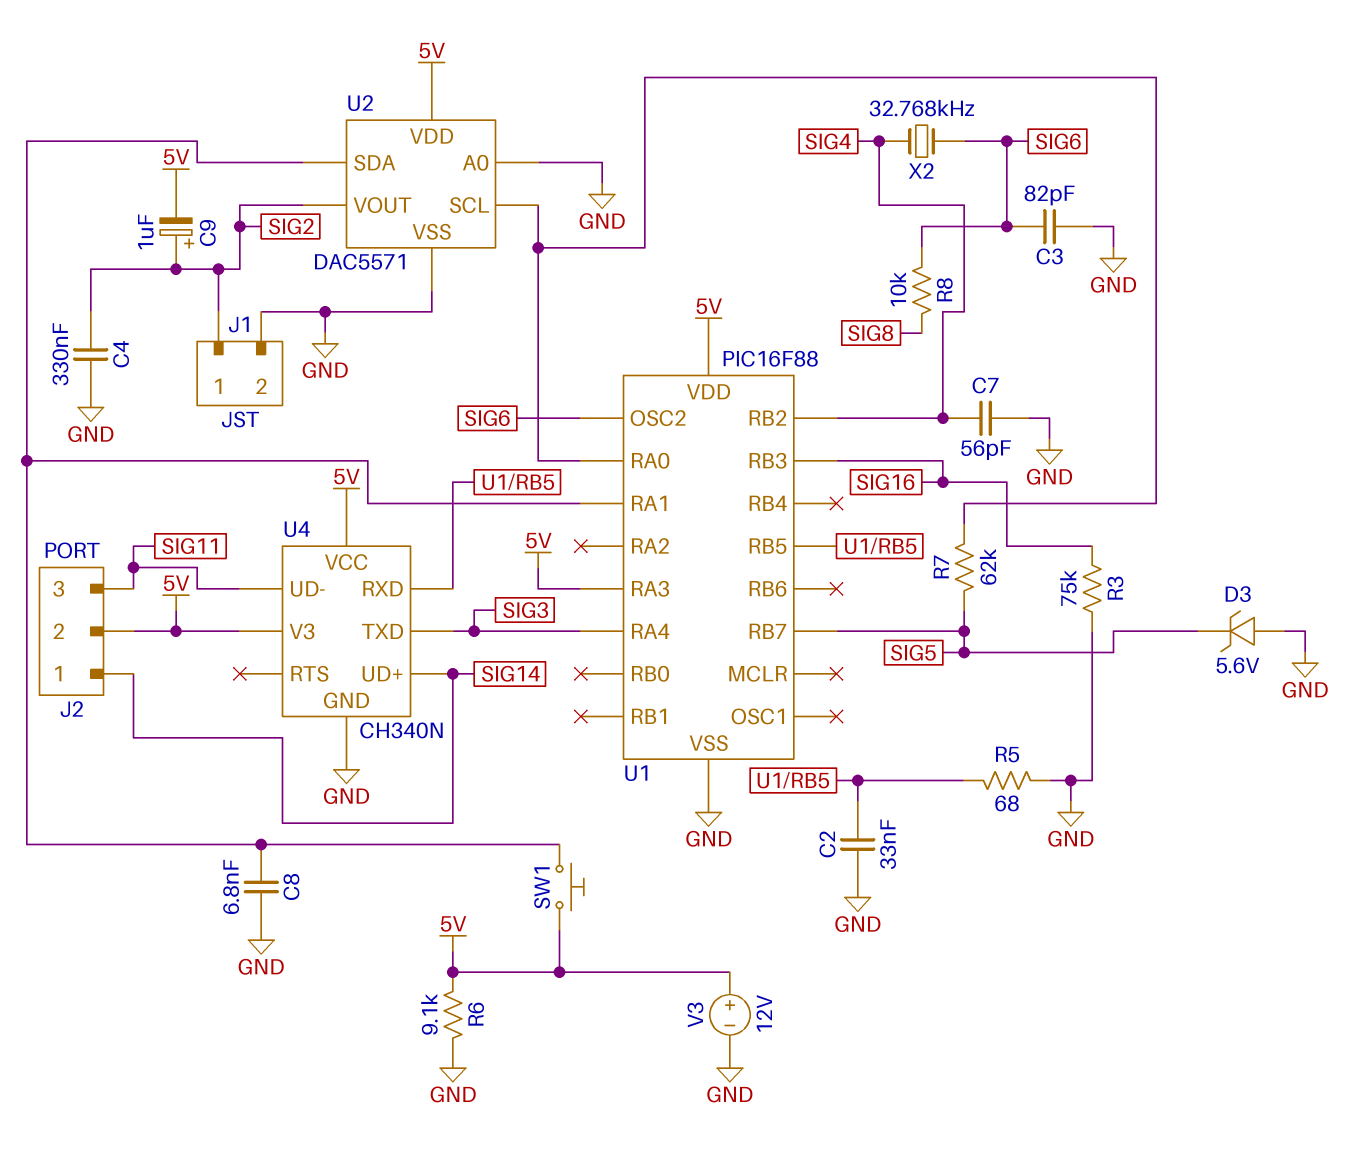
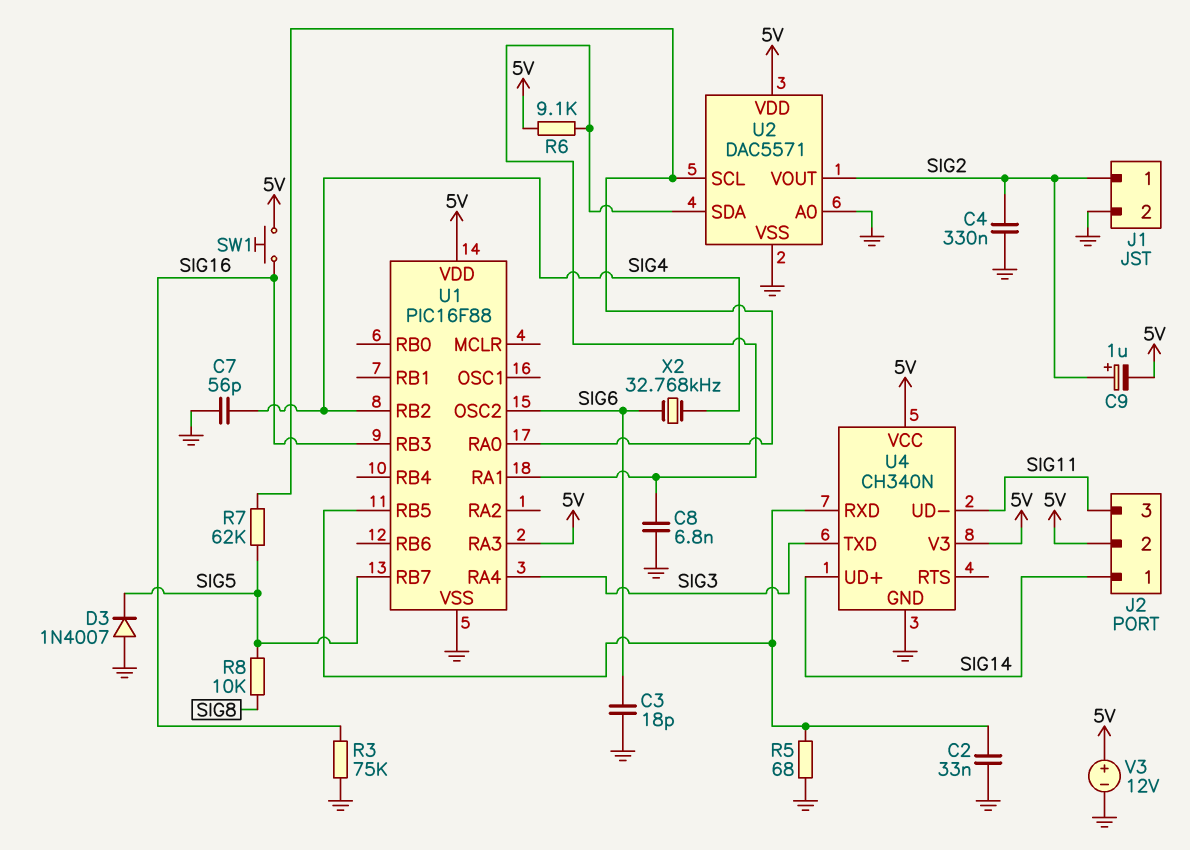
C3: 82pF (GND, SIG6) -> 18pF (GND, SIG6)
D3: zener 5.6V (A GND, K SIG5) -> diode 1N4007 (A GND, K SIG5)
R6: 9.1k (5V, GND) -> 9.1k (5V, U1/RA1)
R8: 10k (SIG6, SIG8) -> 10k (SIG5, SIG8)
SW1: button (5V, U1/RA1) -> button (5V, SIG16)

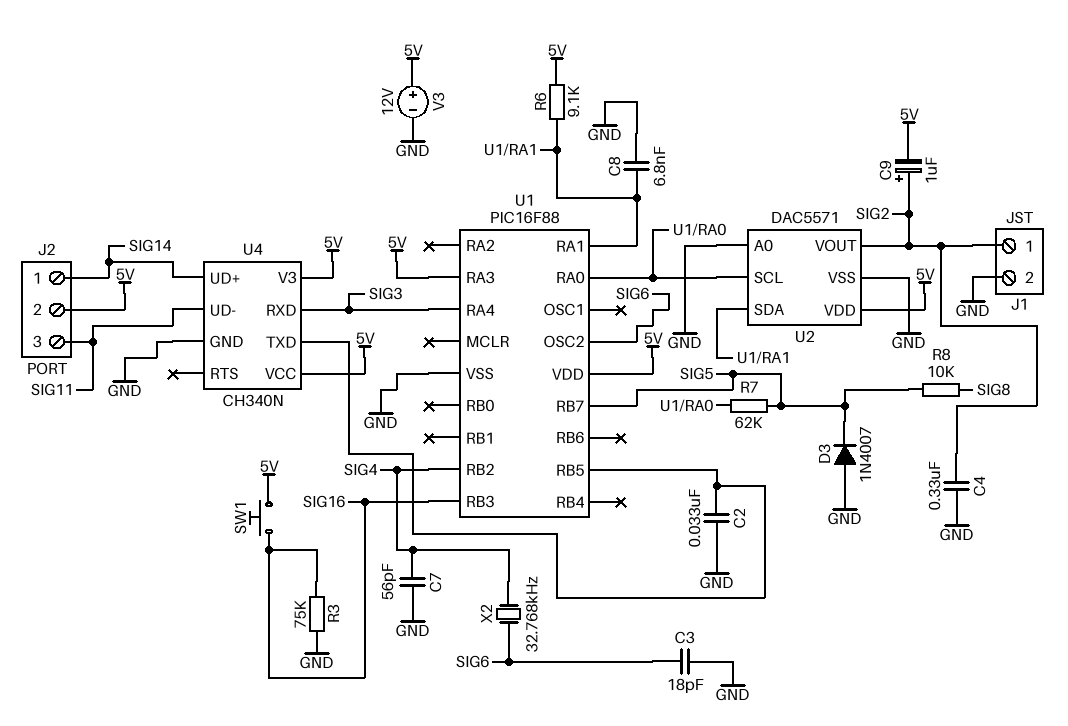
R5: 68 (GND, U1/RB5) -> none
U4 pin RXD: U1/RB5 -> SIG3
U4 pin TXD: SIG3 -> U1/RB5

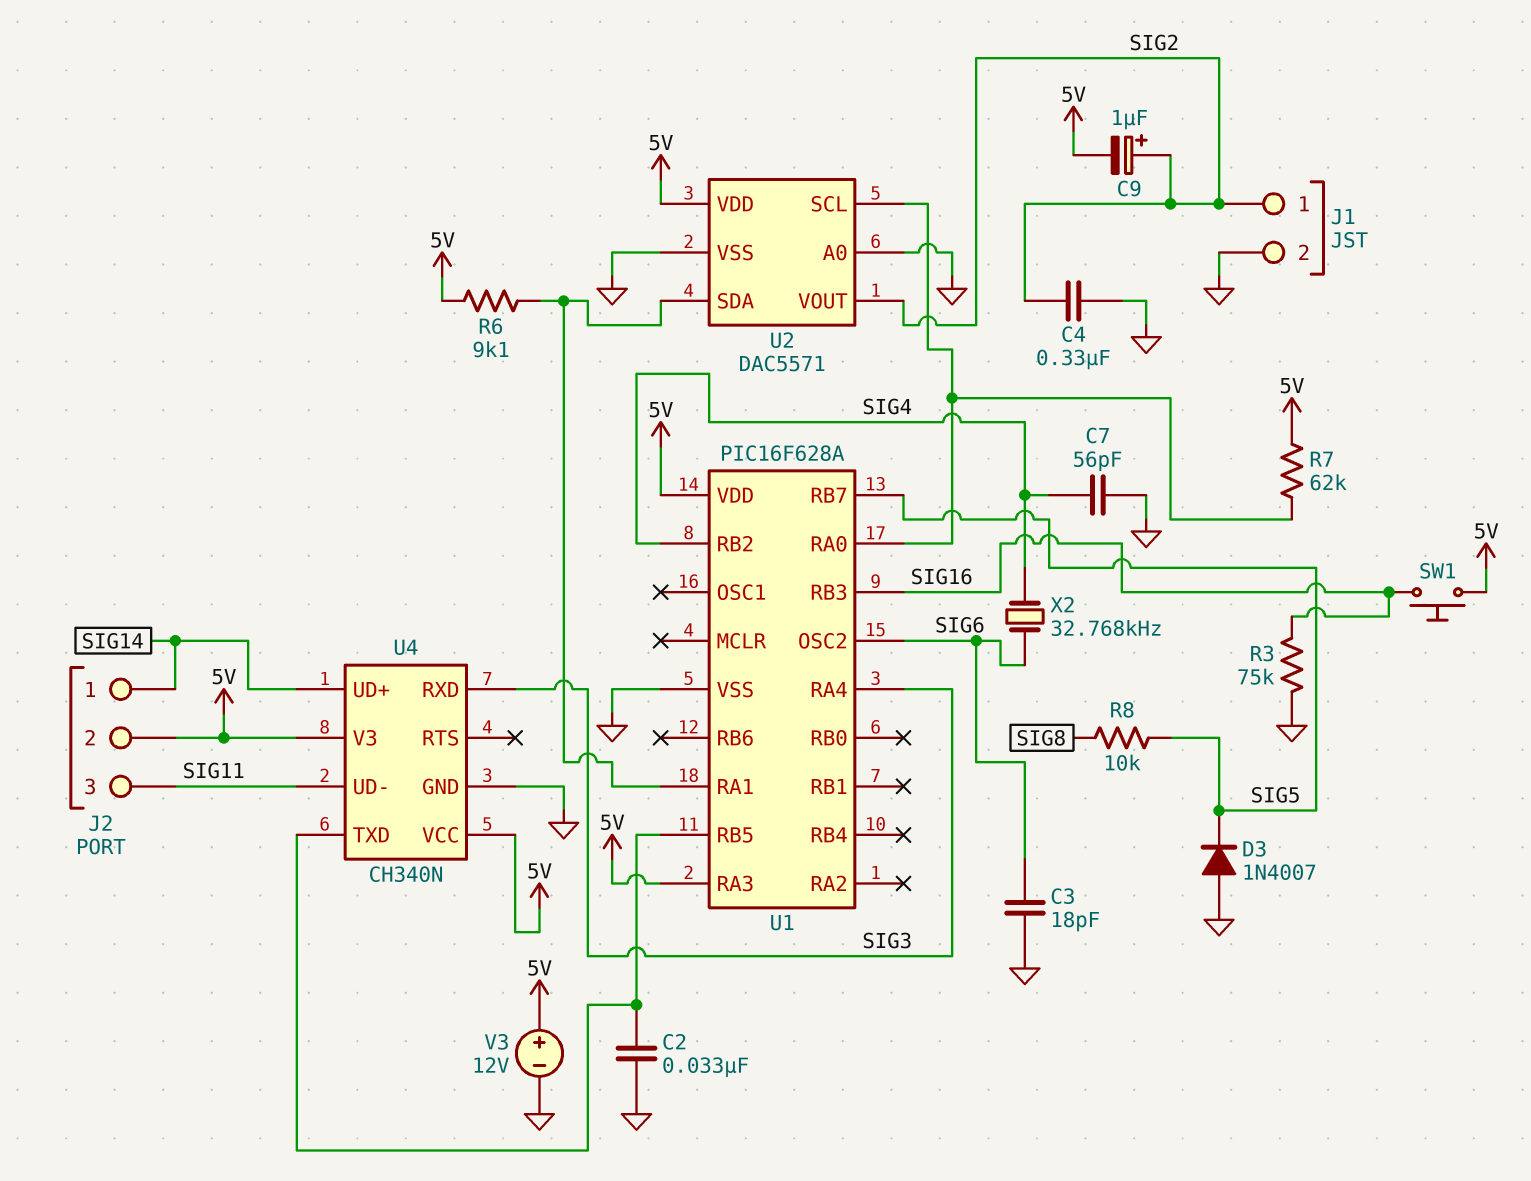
C8: 6.8nF (GND, U1/RA1) -> none
R7: 62k (SIG5, U1/RA0) -> 62k (5V, U1/RA0)
U1: PIC16F88 -> PIC16F628A

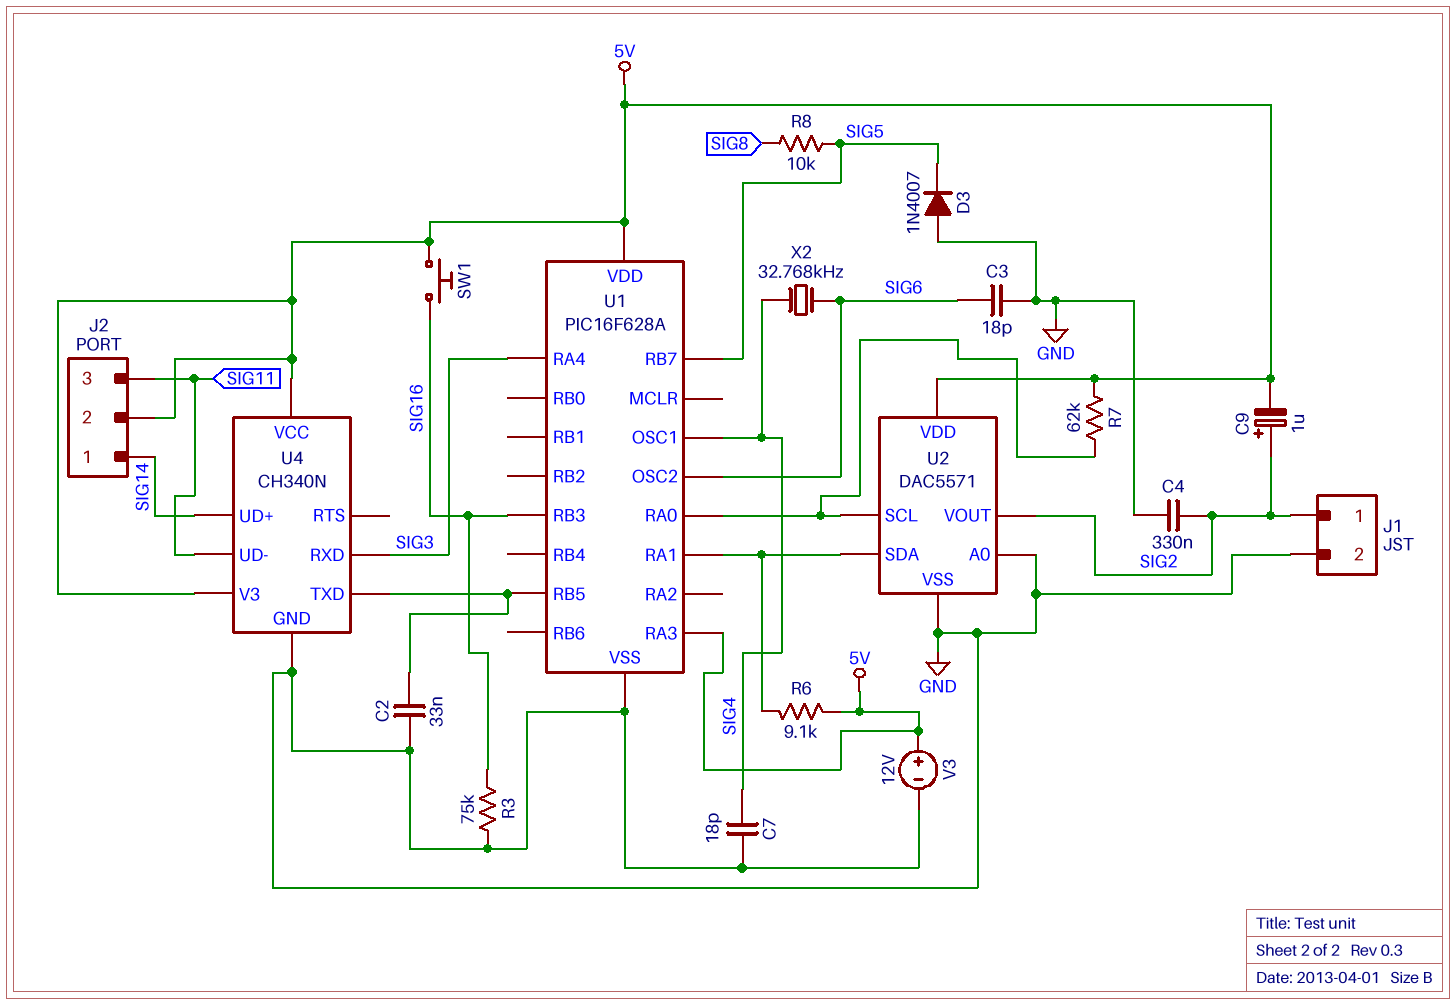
C7: 56pF (GND, SIG4) -> 18pF (GND, SIG4)
U1 pin OSC1: none -> SIG4
U1 pin RB2: SIG4 -> none

